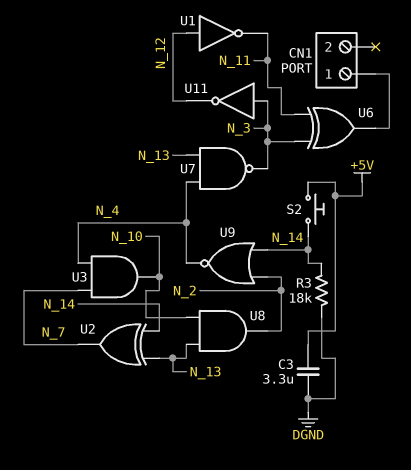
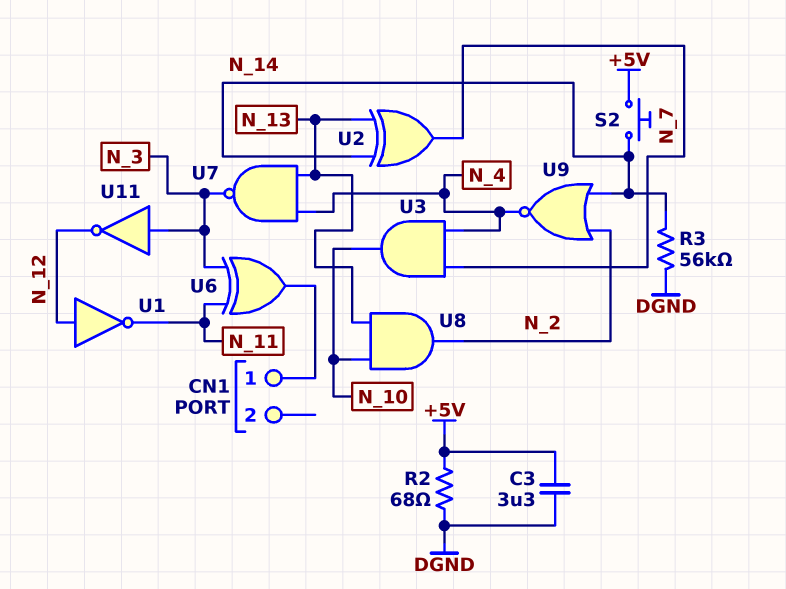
R2: none -> 68 (+5V, DGND)
R3: 18k (DGND, N_14) -> 56k (DGND, N_14)

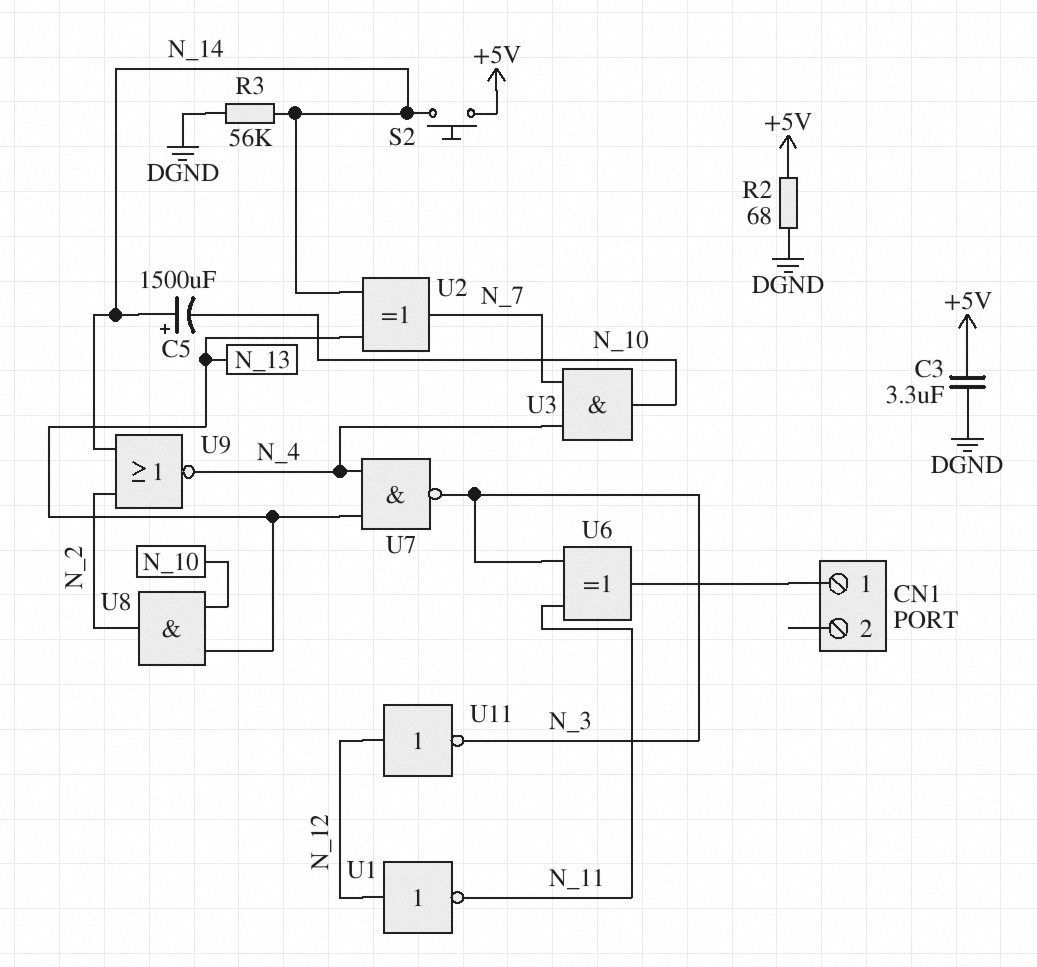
C5: none -> 1500uF (plus N_14, minus N_10)
U11: NOT (in N_3, out N_12) -> NOT (in N_12, out N_3)

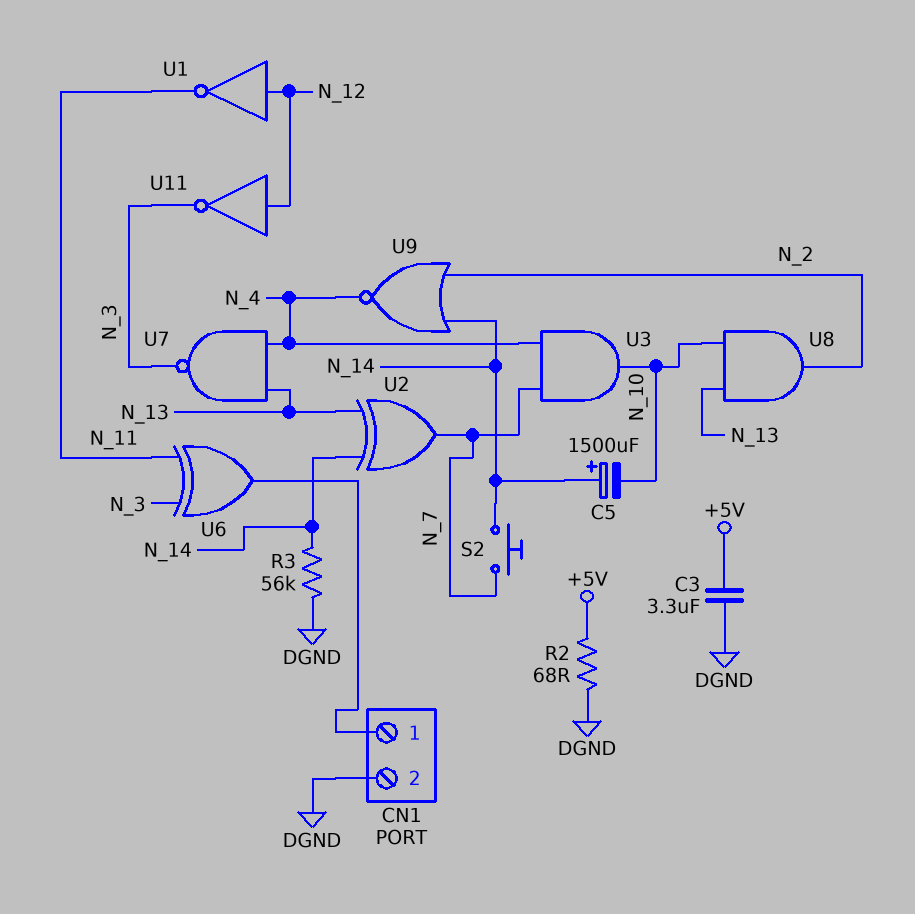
CN1 pin 2: none -> DGND
S2: button (+5V, N_14) -> button (N_7, N_14)

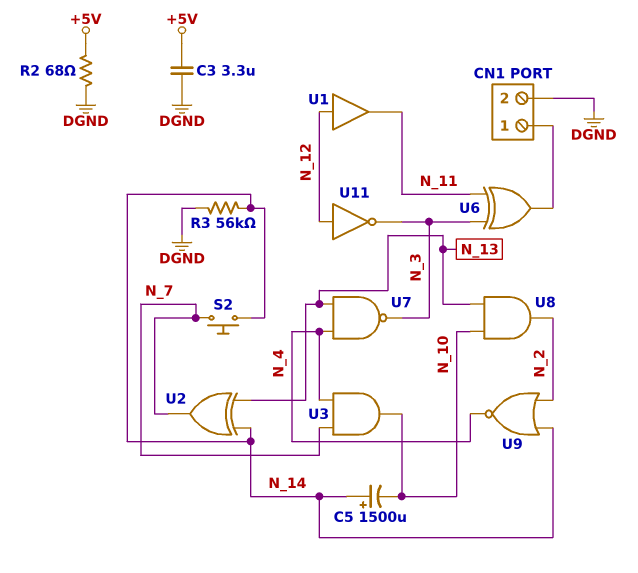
U1: NOT (in N_12, out N_11) -> buffer (in N_12, out N_11)

